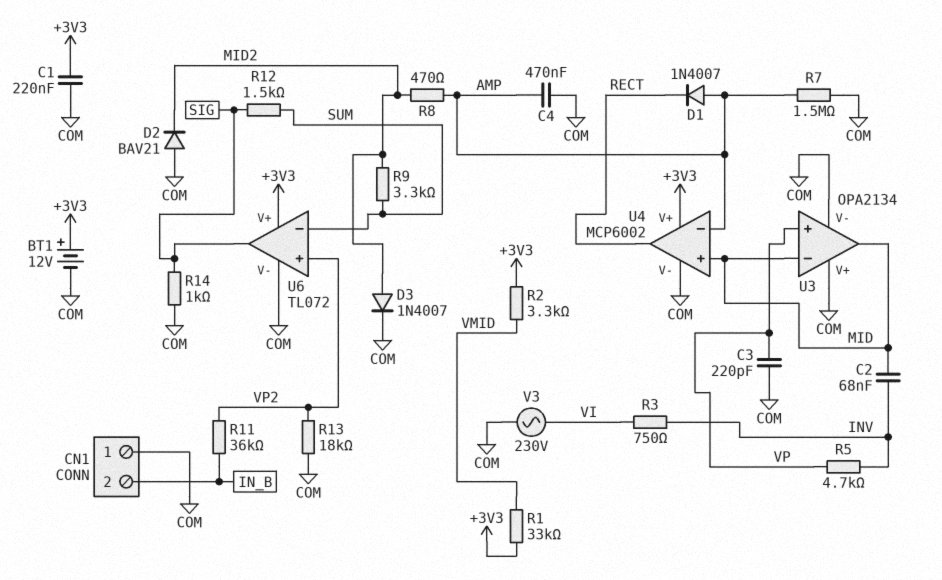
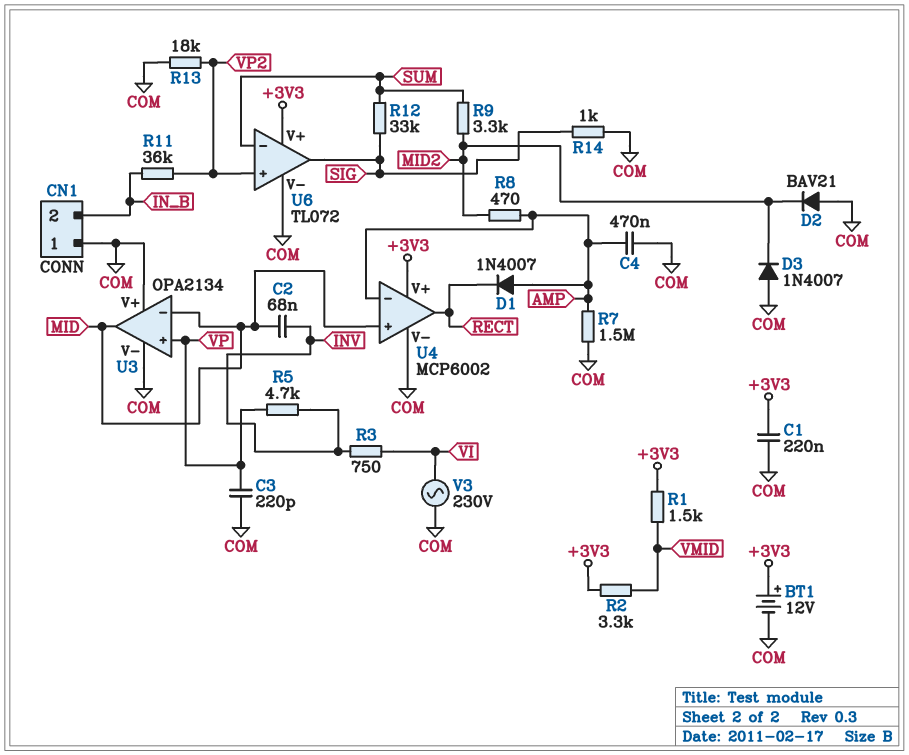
D3: diode 1N4007 (A MID2, K COM) -> diode 1N4007 (A COM, K MID2)
R1: 33k (+3V3, VMID) -> 1.5k (+3V3, VMID)
R12: 1.5k (SIG, SUM) -> 33k (SIG, SUM)

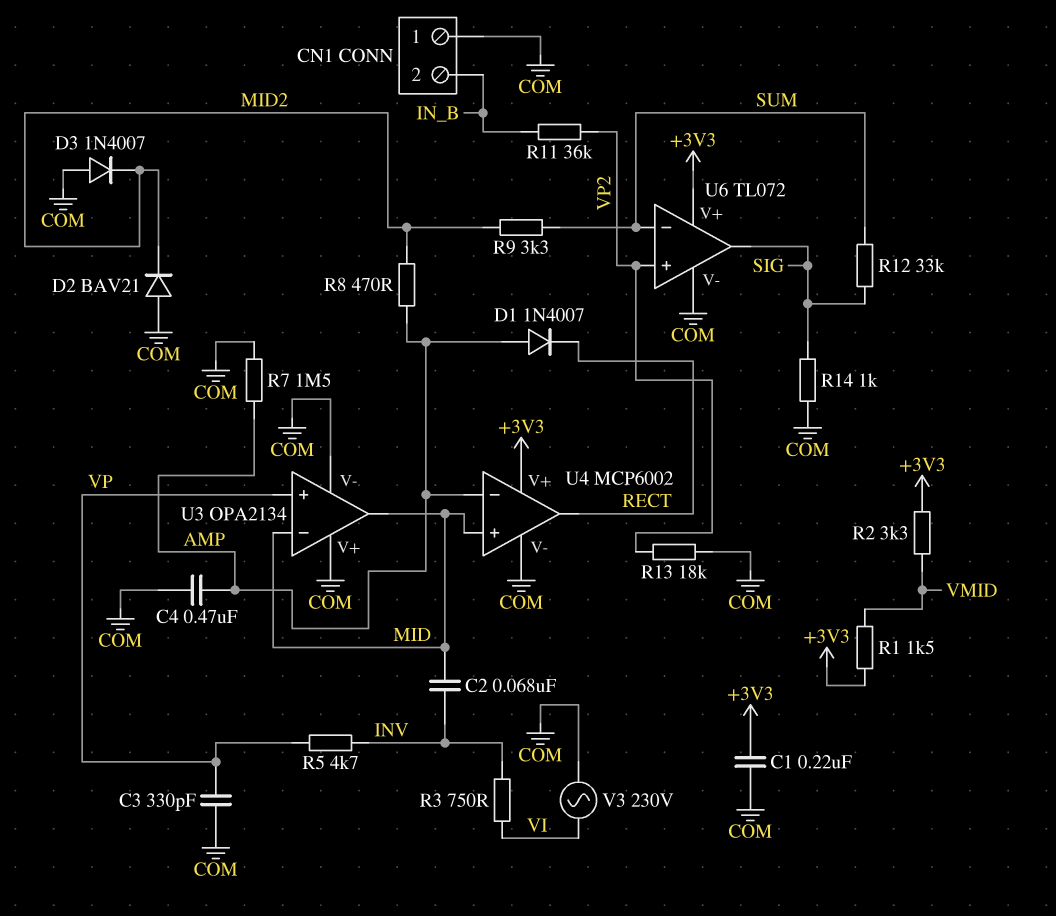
BT1: 12V (plus +3V3, minus COM) -> none
C3: 220pF (COM, VP) -> 330pF (COM, VP)

